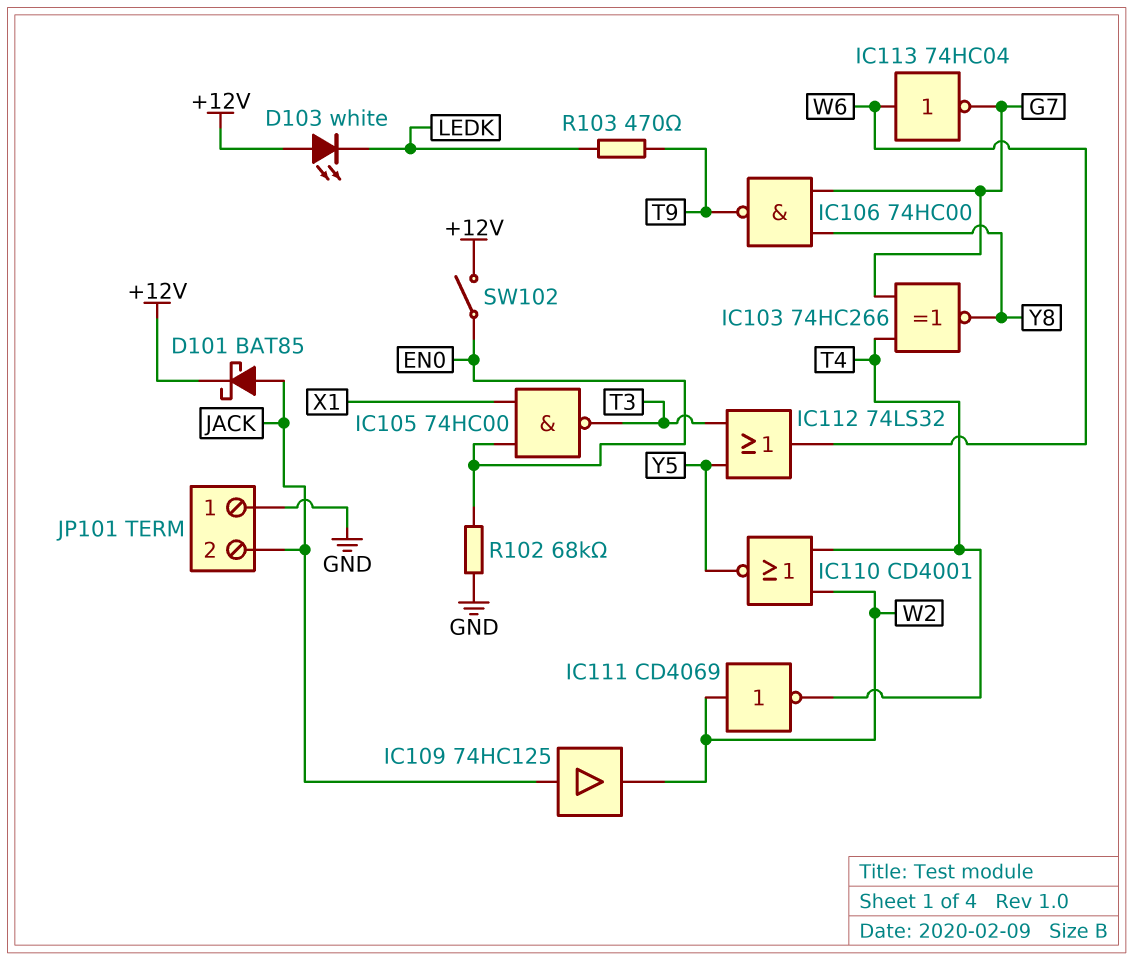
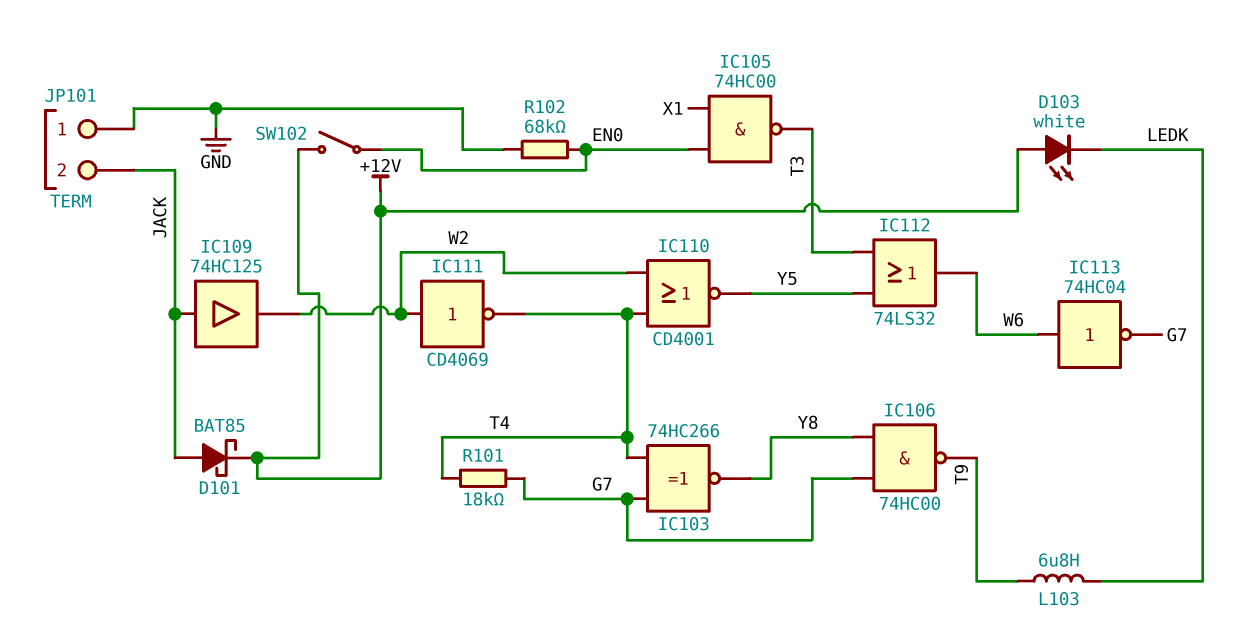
L103: none -> 6.8uH (LEDK, T9)
R101: none -> 18k (G7, T4)
R103: 470 (LEDK, T9) -> none

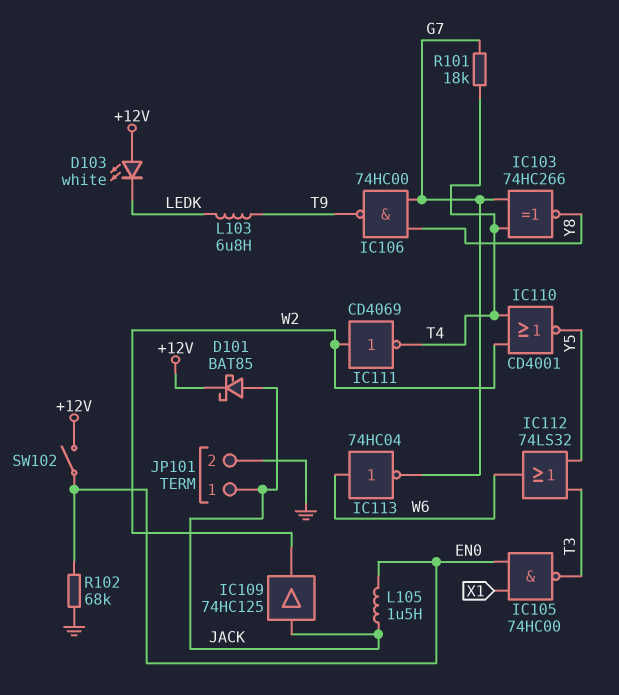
JP101 pin 1: GND -> JACK
JP101 pin 2: JACK -> GND
L105: none -> 1.5uH (EN0, JACK)

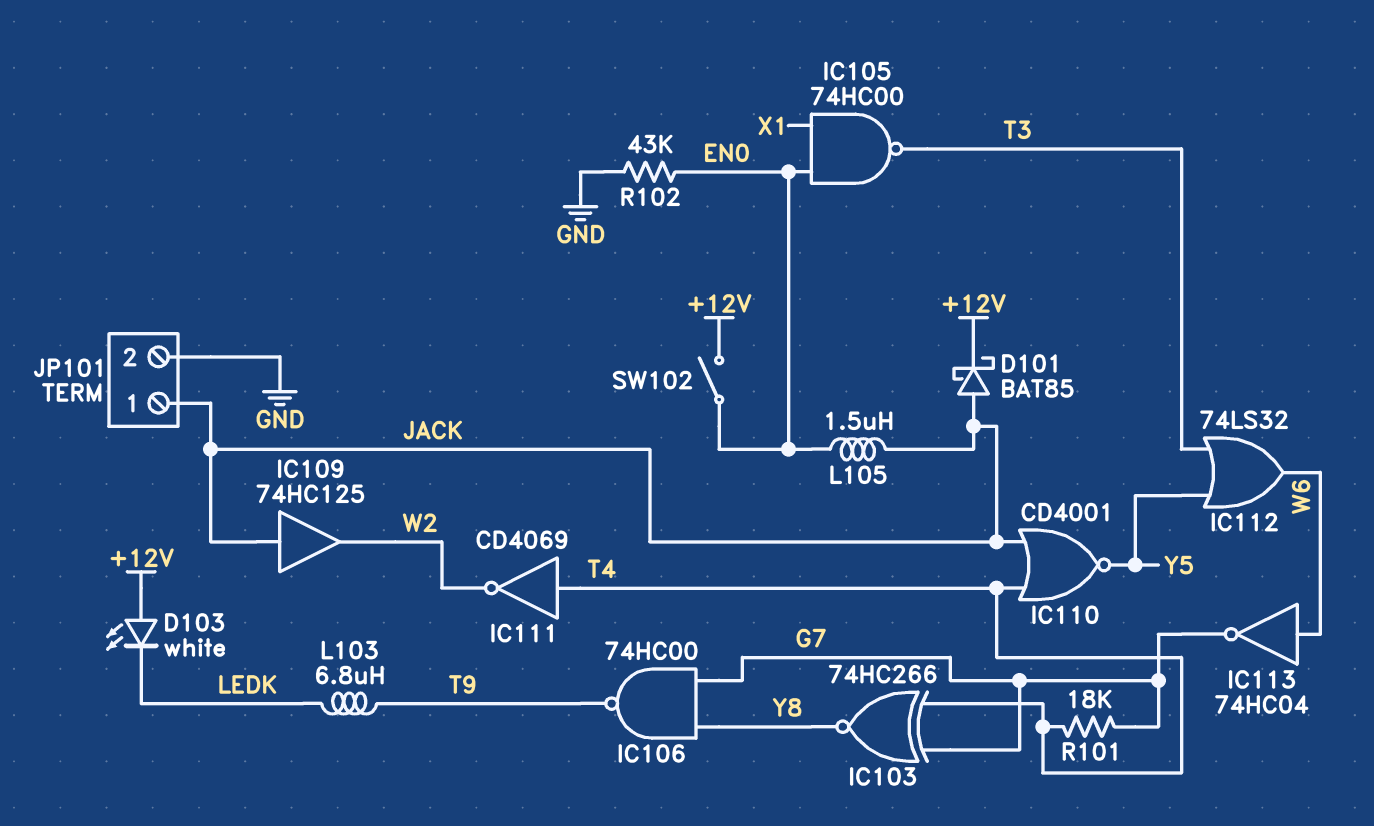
IC110: NOR CD4001 (in T4, in W2, out Y5) -> NOR CD4001 (in JACK, in T4, out Y5)
IC111: NOT CD4069 (in W2, out T4) -> NOT CD4069 (in T4, out W2)
R102: 68k (EN0, GND) -> 43k (EN0, GND)

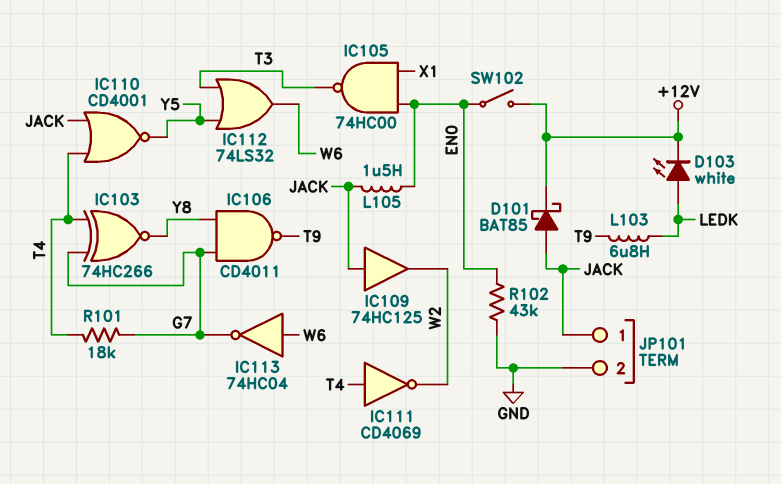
D103: LED white (A +12V, K LEDK) -> LED white (A LEDK, K +12V)
IC106: NAND 74HC00 (in G7, in Y8, out T9) -> NAND CD4011 (in G7, in Y8, out T9)

